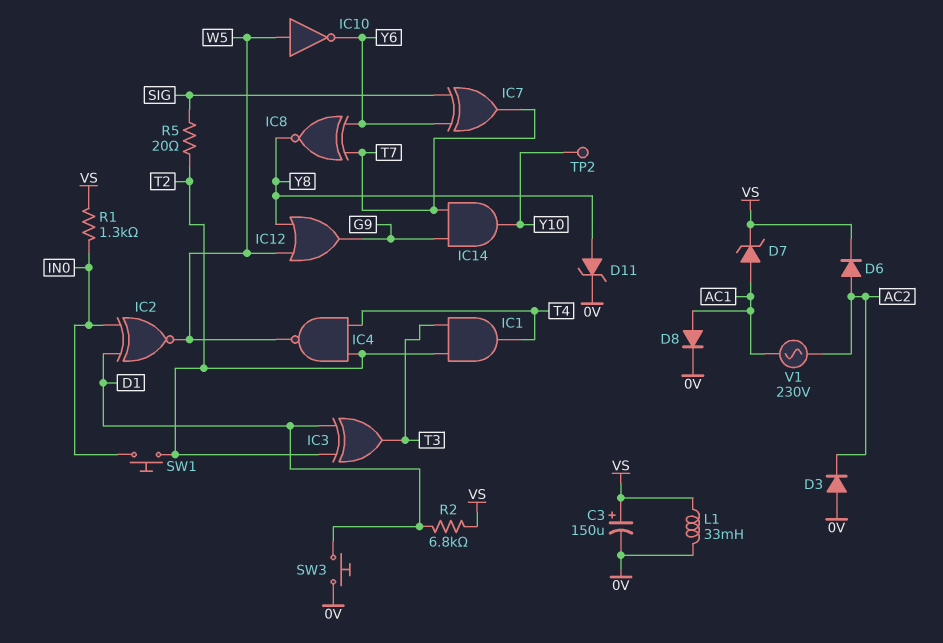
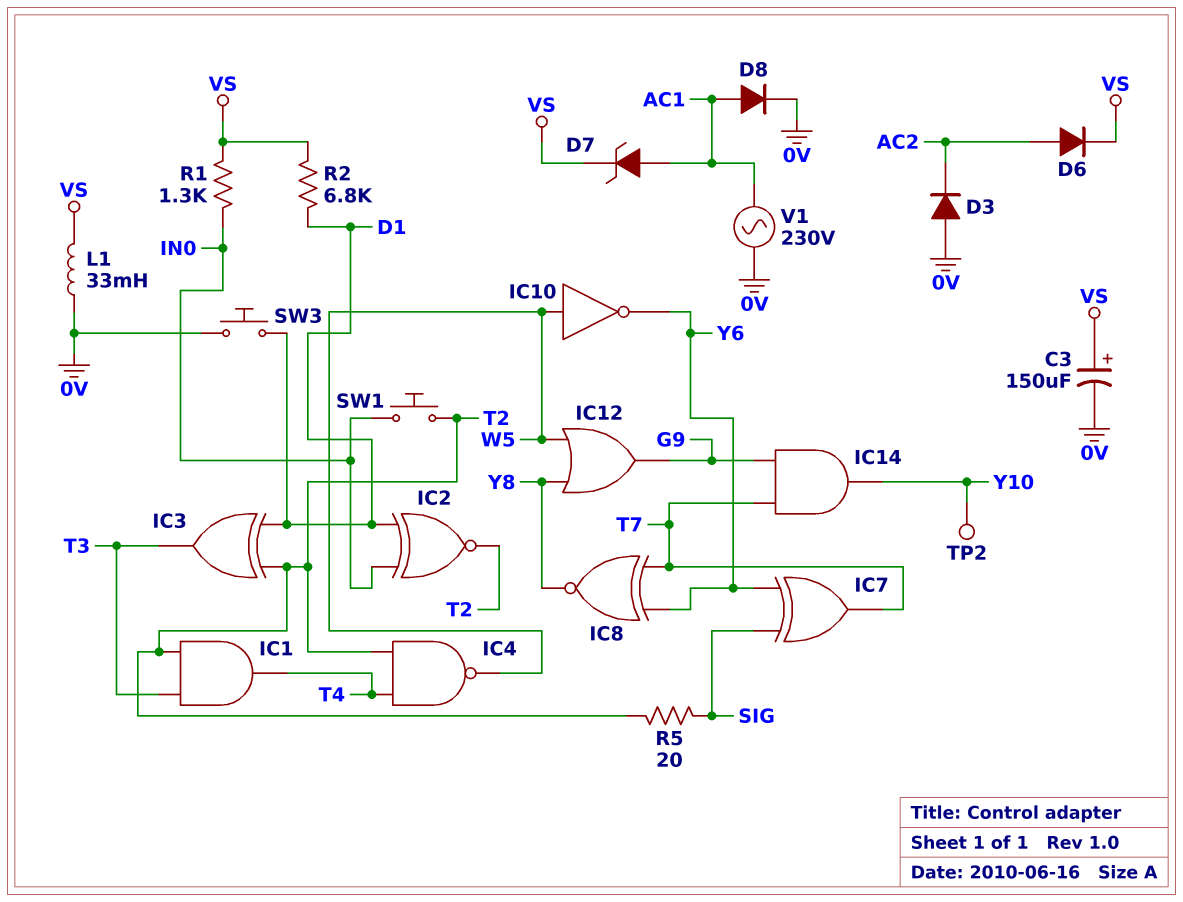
D11: zener (A Y8, K 0V) -> none
IC2: XNOR (in D1, in IN0, out W5) -> XNOR (in D1, in IN0, out T2)
V1: AC 230V (AC1, AC2) -> AC 230V (0V, AC1)

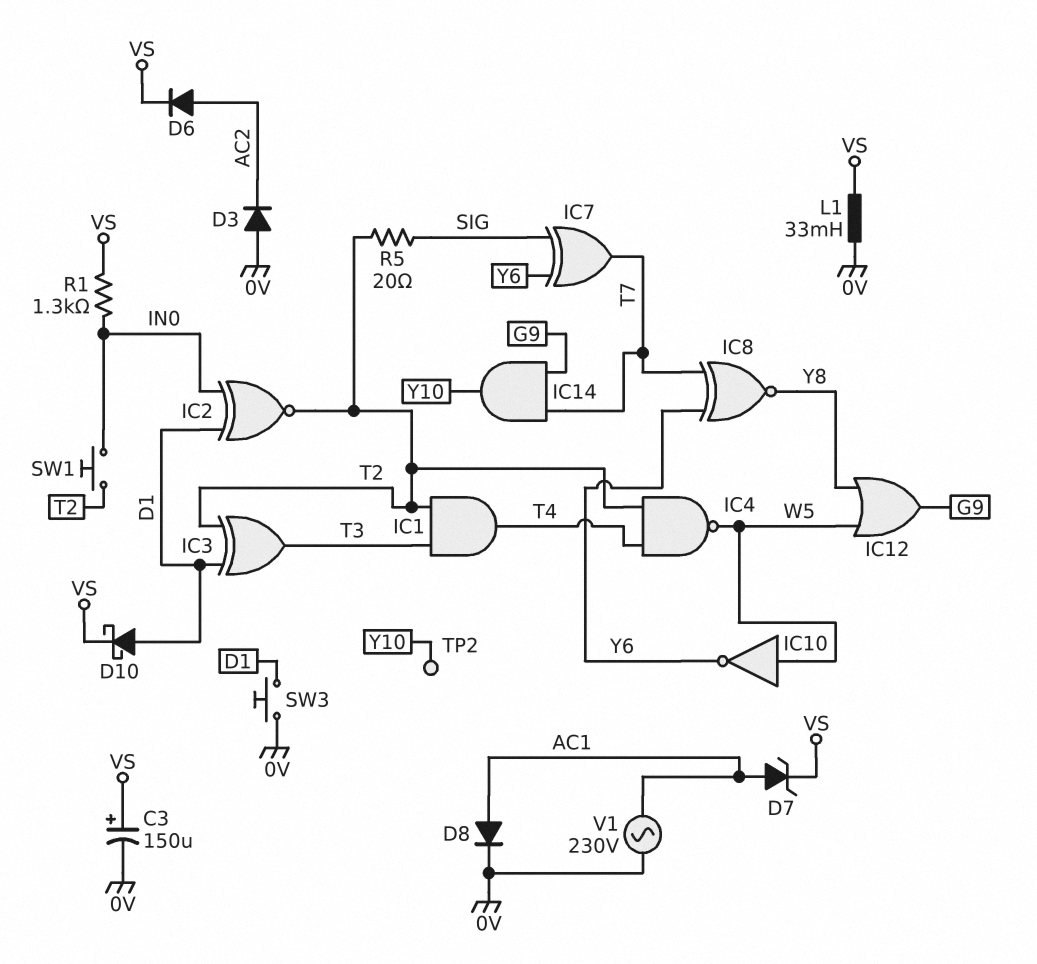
D10: none -> schottky (A D1, K VS)
R2: 6.8k (D1, VS) -> none

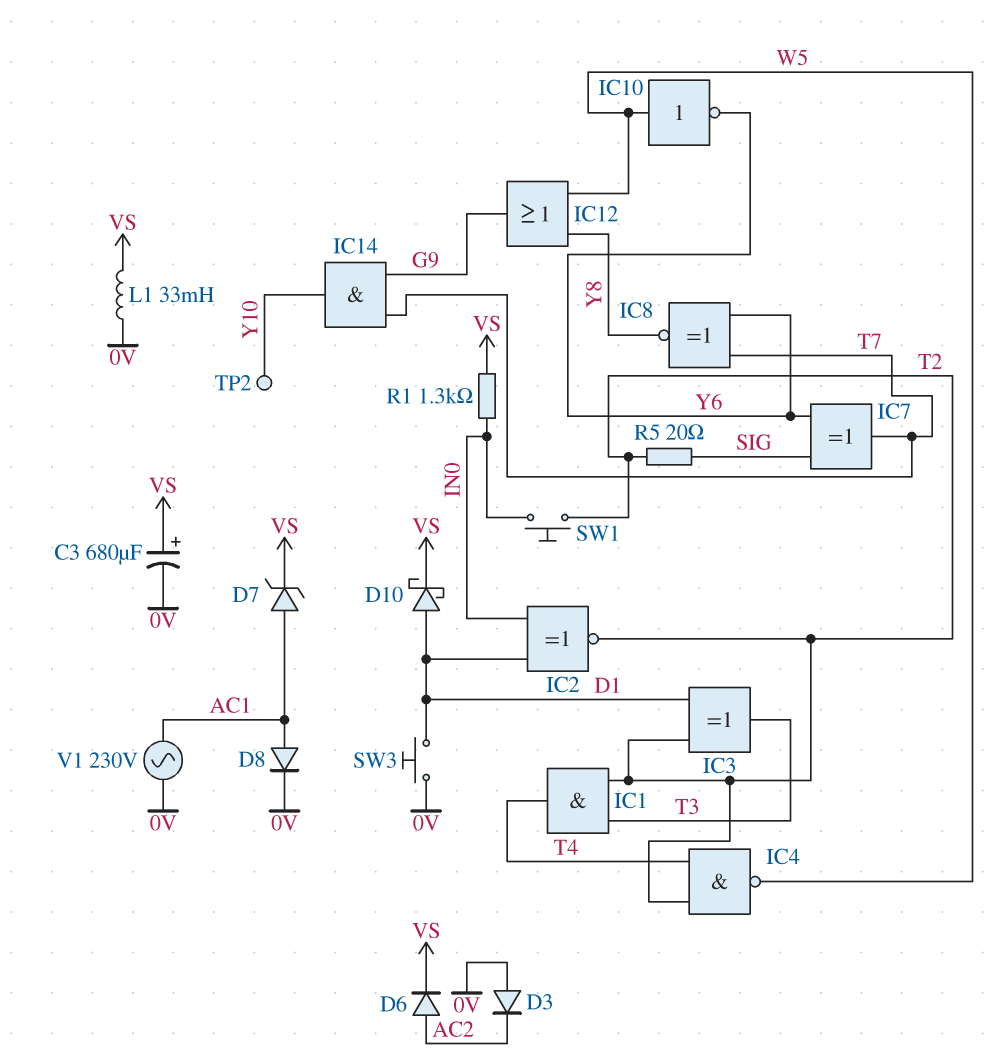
C3: 150uF (plus VS, minus 0V) -> 680uF (plus VS, minus 0V)

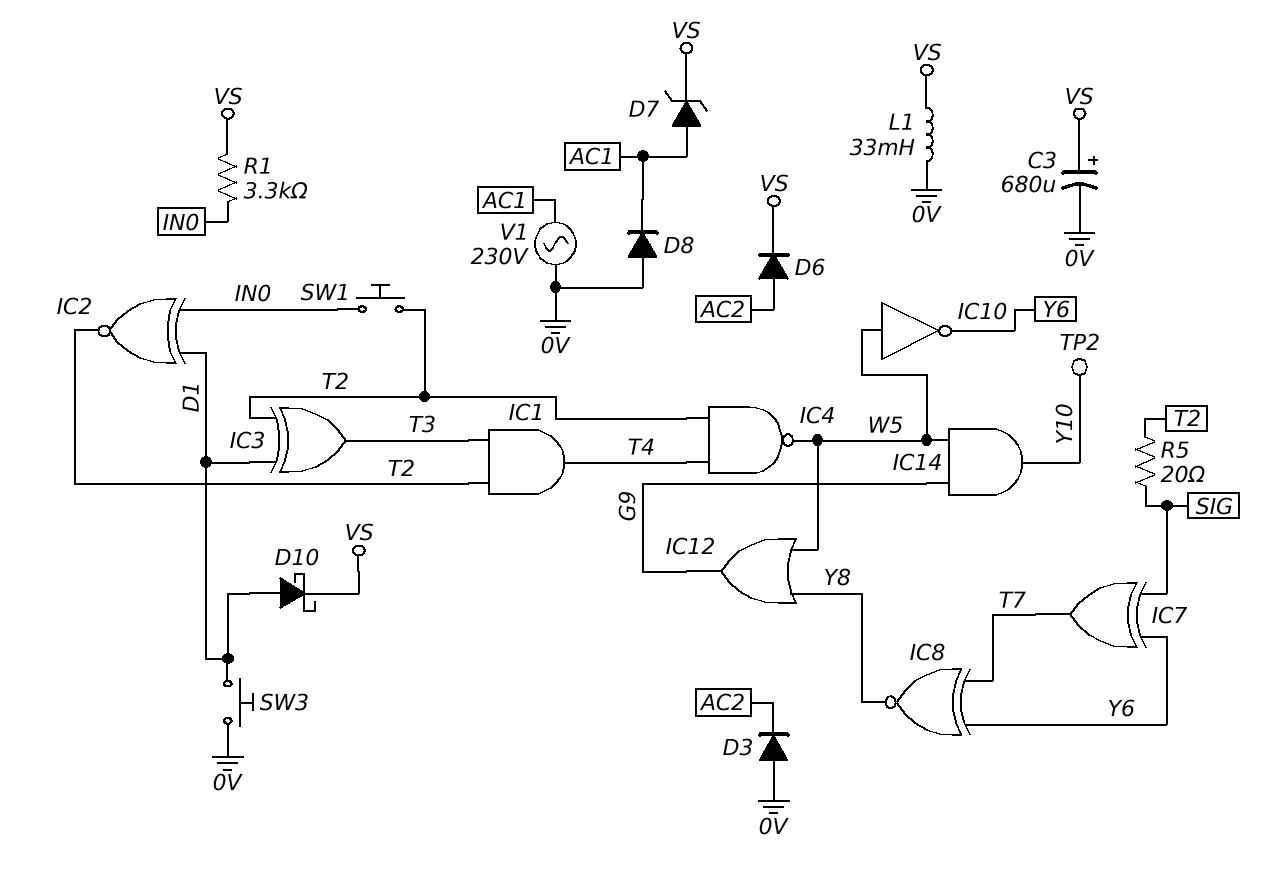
D8: diode (A AC1, K 0V) -> diode (A 0V, K AC1)
IC14: AND (in G9, in T7, out Y10) -> AND (in G9, in W5, out Y10)
R1: 1.3k (IN0, VS) -> 3.3k (IN0, VS)

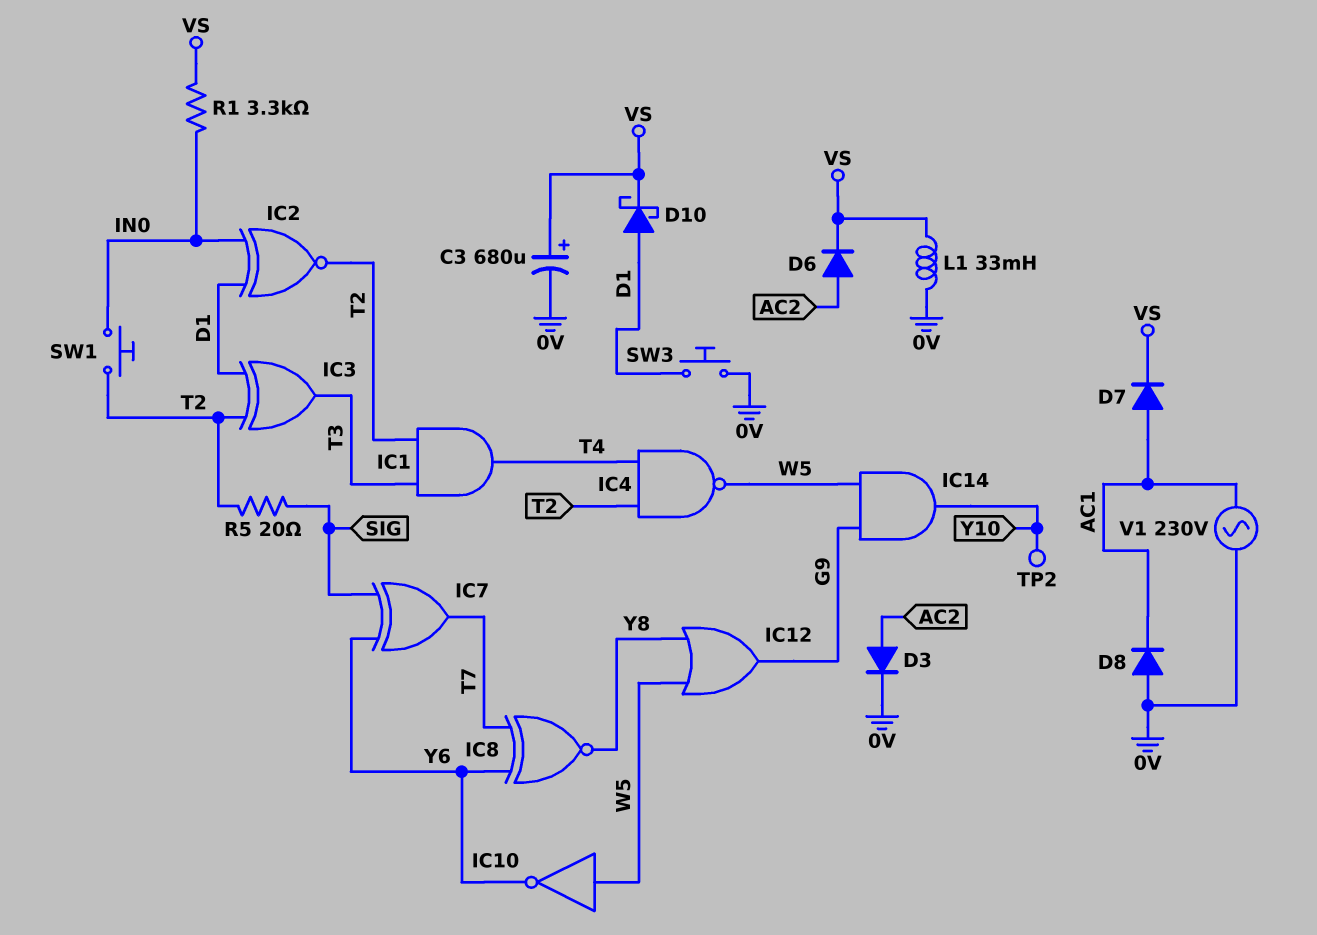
D3: diode (A 0V, K AC2) -> diode (A AC2, K 0V)
D7: zener (A AC1, K VS) -> diode (A AC1, K VS)

